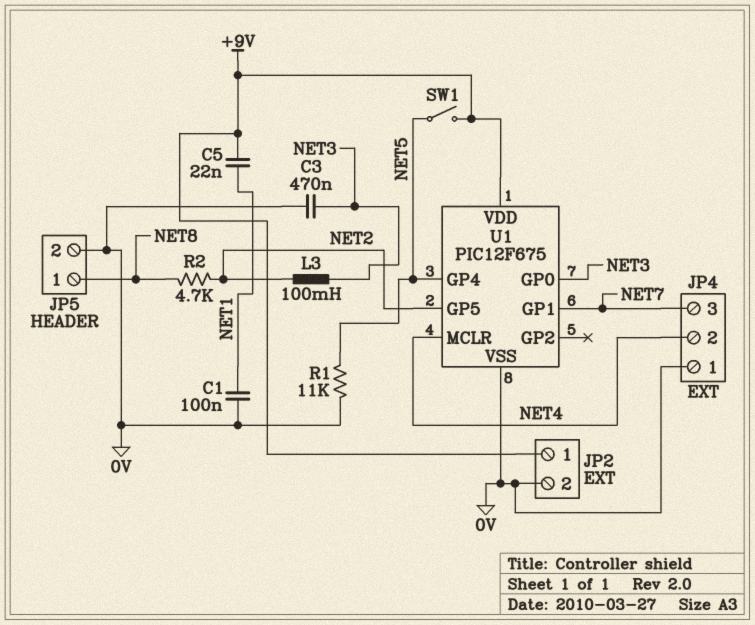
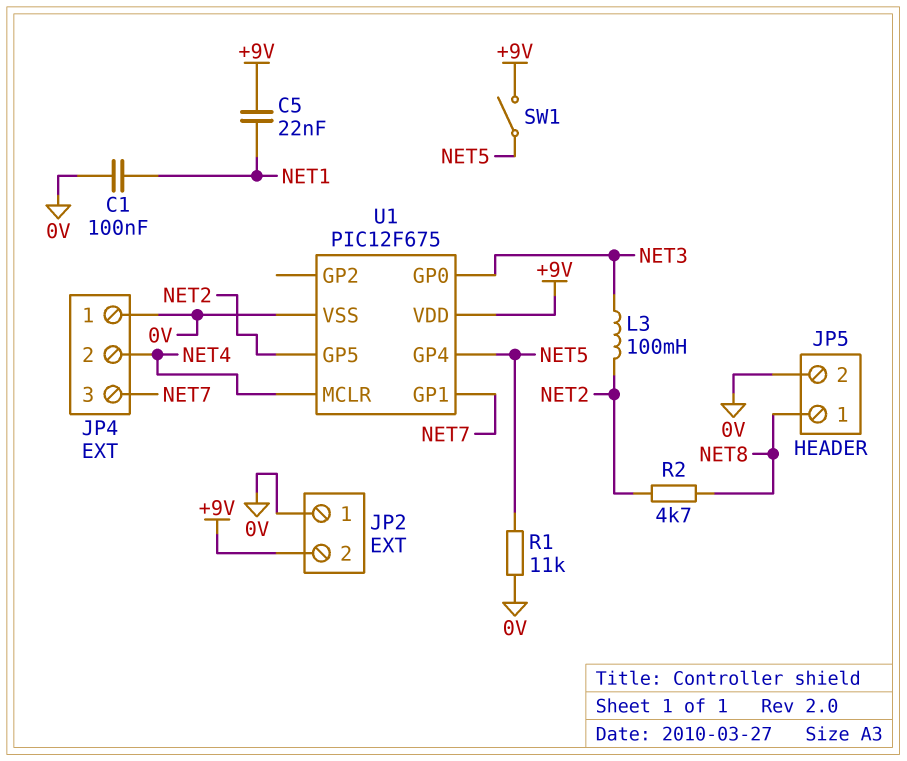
C3: 470nF (0V, NET3) -> none
JP2 pin 1: +9V -> 0V
JP2 pin 2: 0V -> +9V

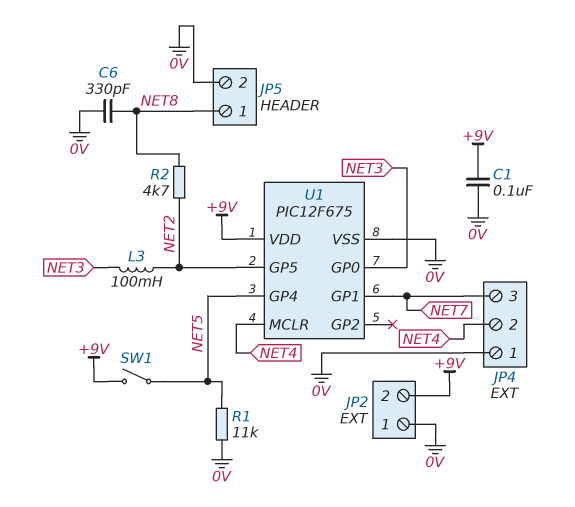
C1: 100nF (0V, NET1) -> 100nF (+9V, 0V)
C5: 22nF (+9V, NET1) -> none
C6: none -> 330pF (0V, NET8)

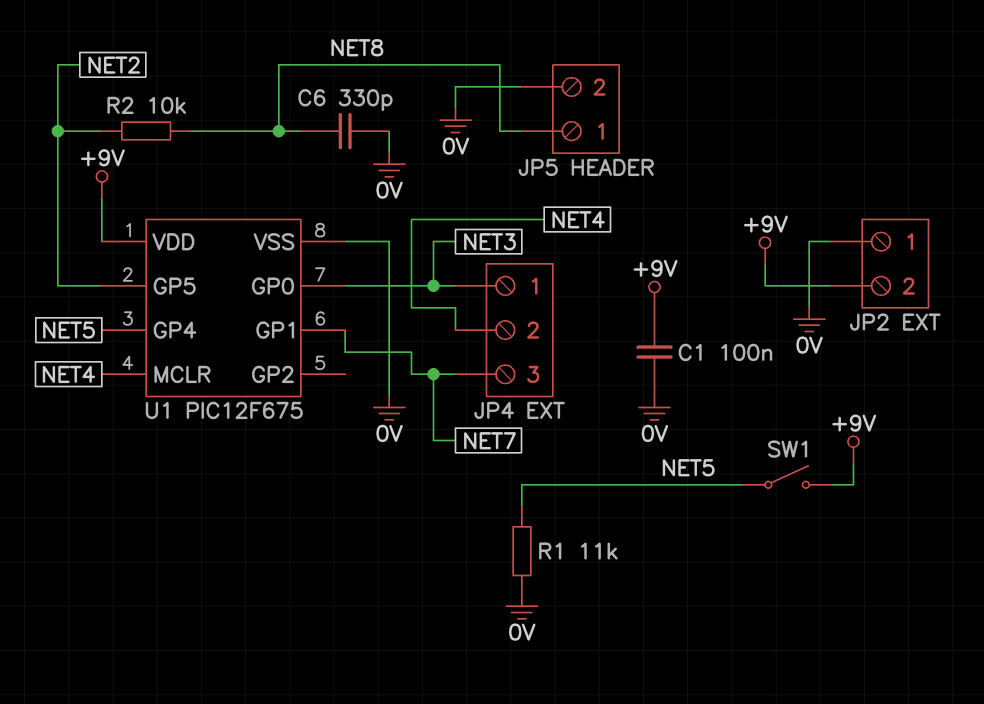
JP4 pin 1: 0V -> NET3
L3: 100mH (NET2, NET3) -> none
R2: 4.7k (NET2, NET8) -> 10k (NET2, NET8)

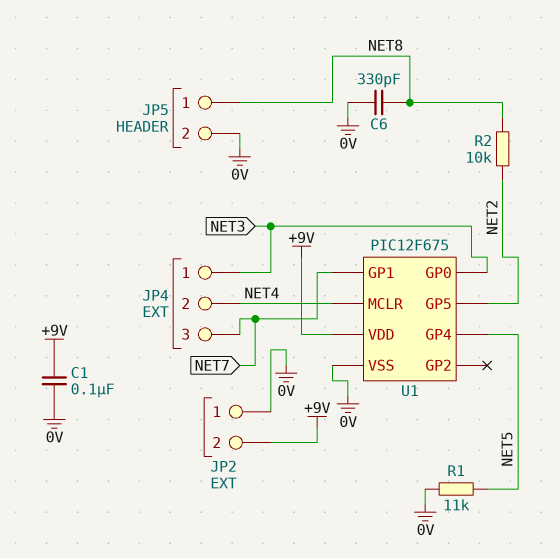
SW1: switch (+9V, NET5) -> none

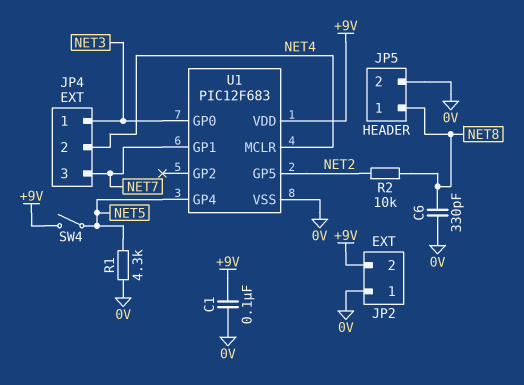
R1: 11k (0V, NET5) -> 4.3k (0V, NET5)
SW4: none -> switch (+9V, NET5)
U1: PIC12F675 -> PIC12F683

